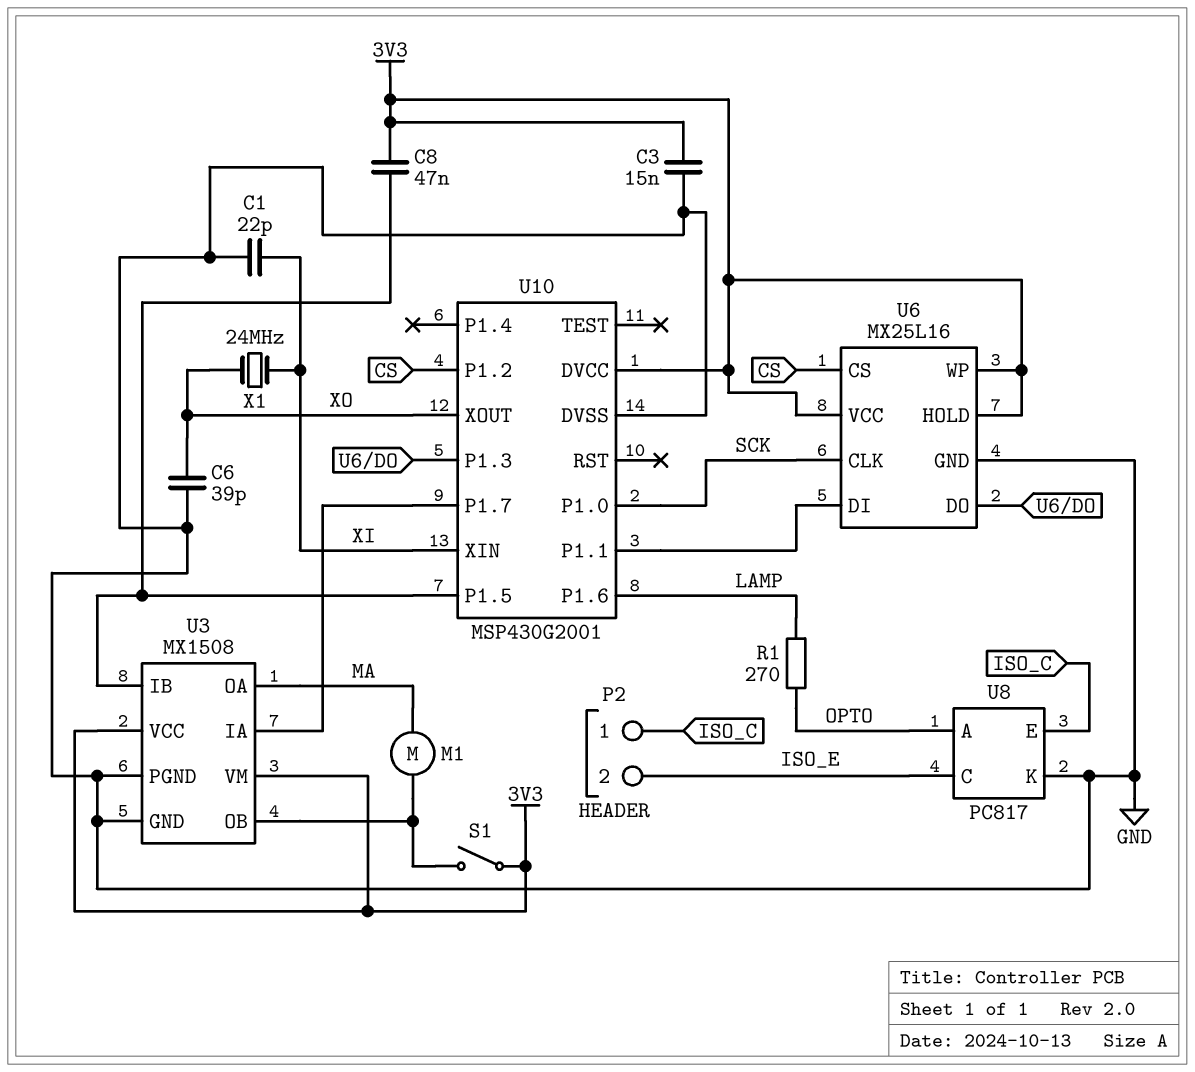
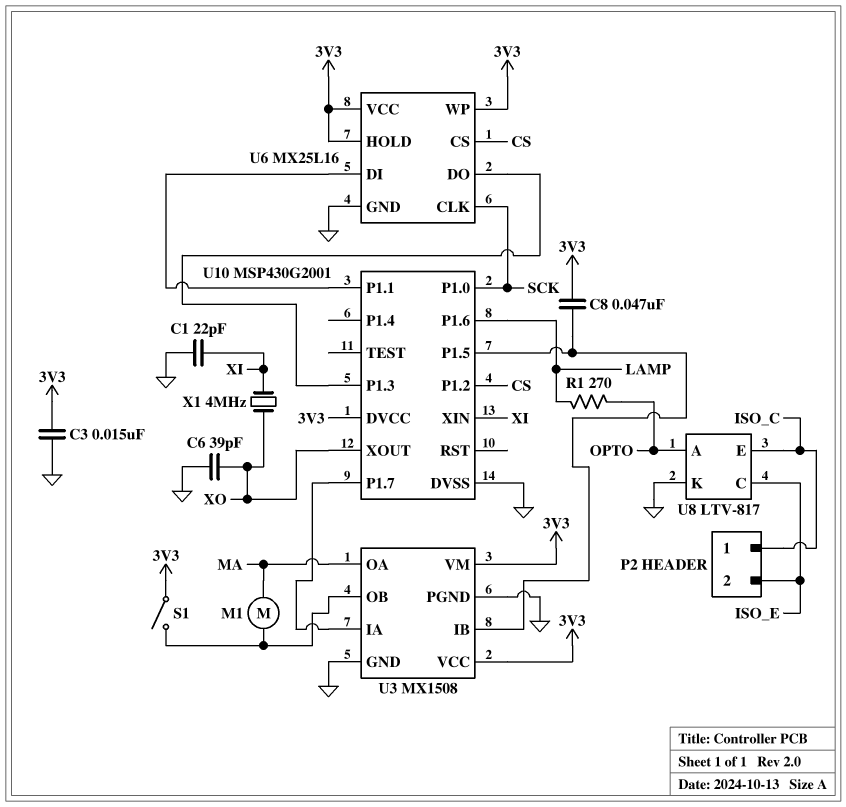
U8: PC817 -> LTV-817
X1: 24MHz (XI, XO) -> 4MHz (XI, XO)

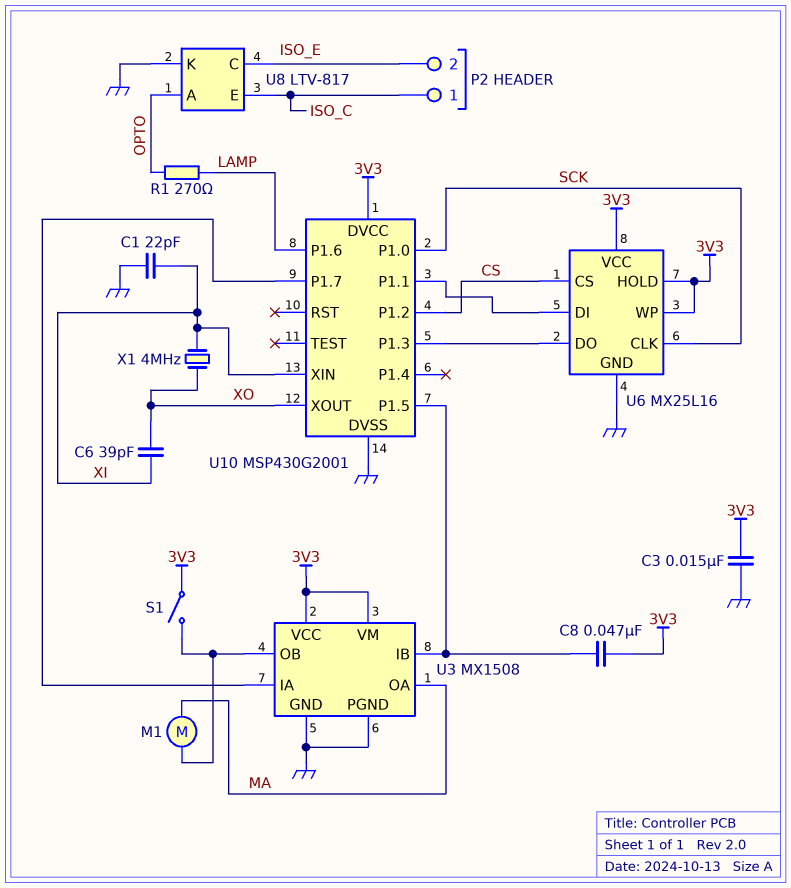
C6: 39pF (GND, XO) -> 39pF (XI, XO)

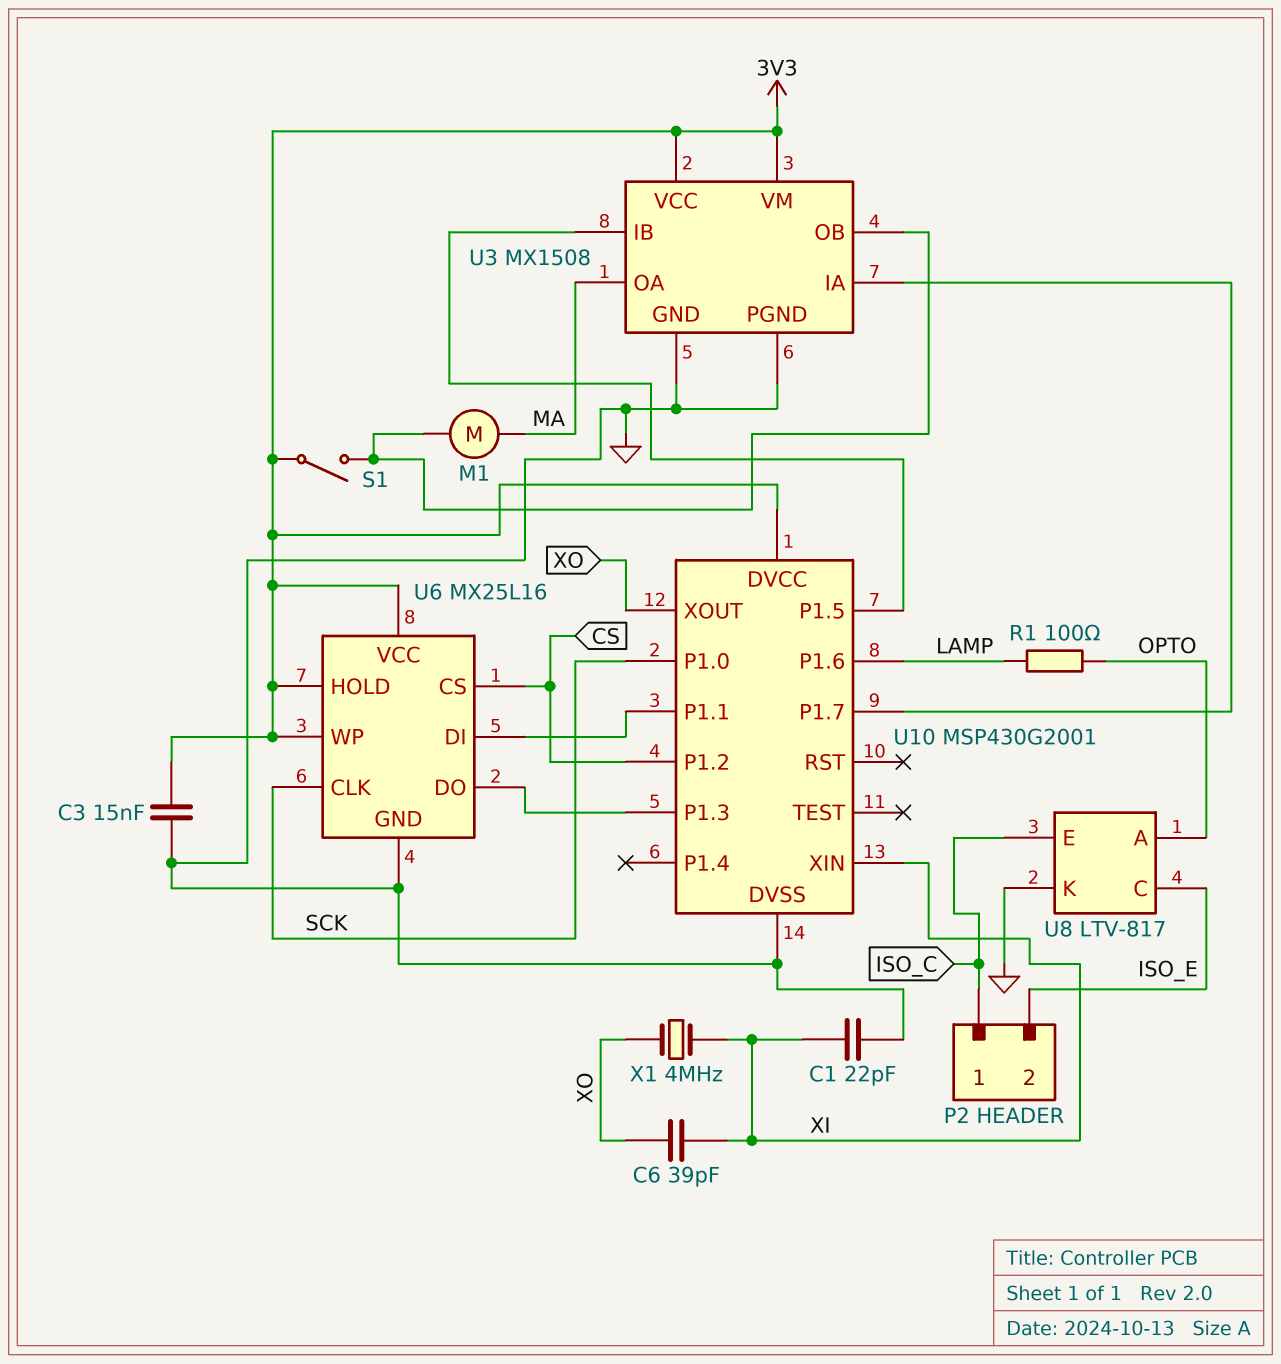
C8: 47nF (3V3, U3/IB) -> none
R1: 270 (LAMP, OPTO) -> 100 (LAMP, OPTO)

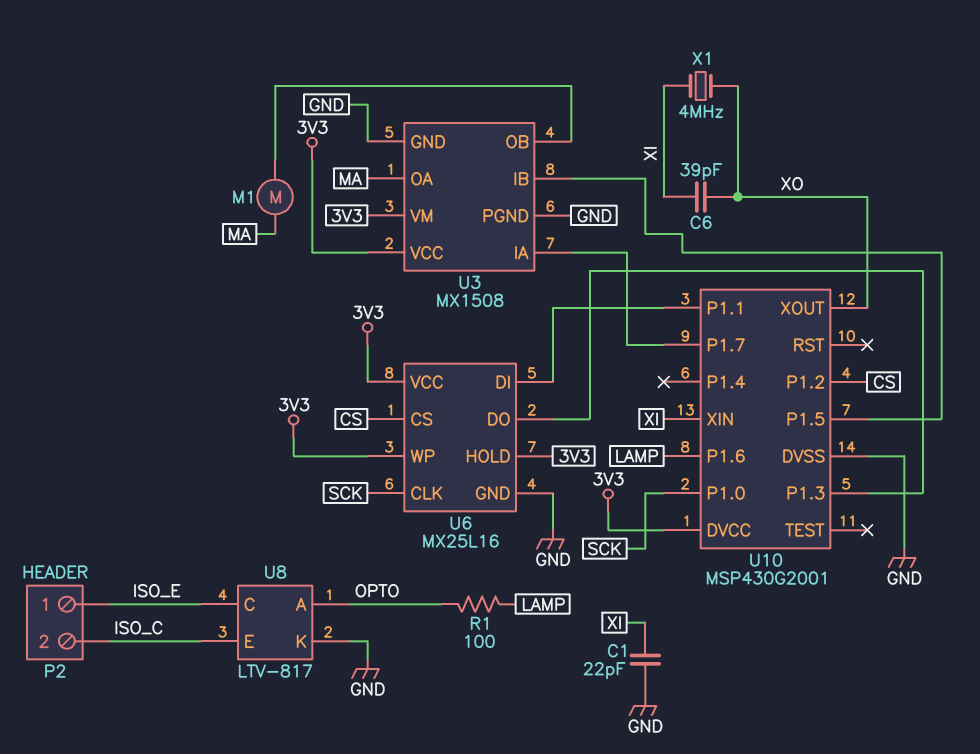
C3: 15nF (3V3, GND) -> none
P2 pin 1: ISO_C -> ISO_E
P2 pin 2: ISO_E -> ISO_C
S1: switch (3V3, U3/OB) -> none

